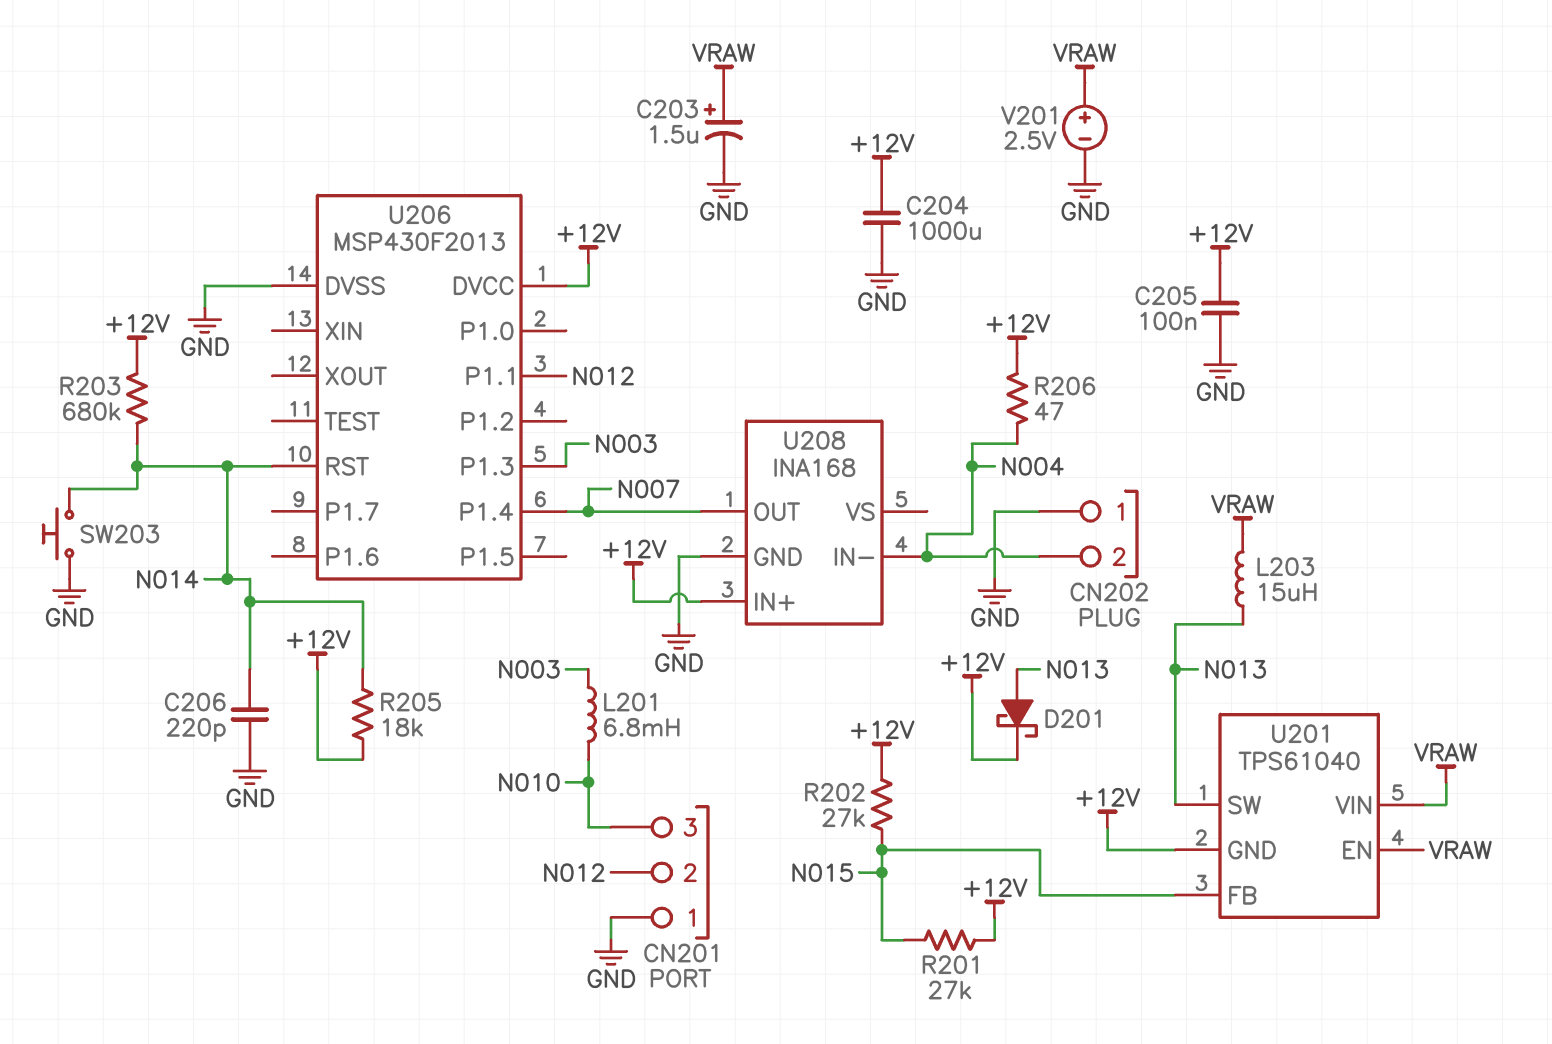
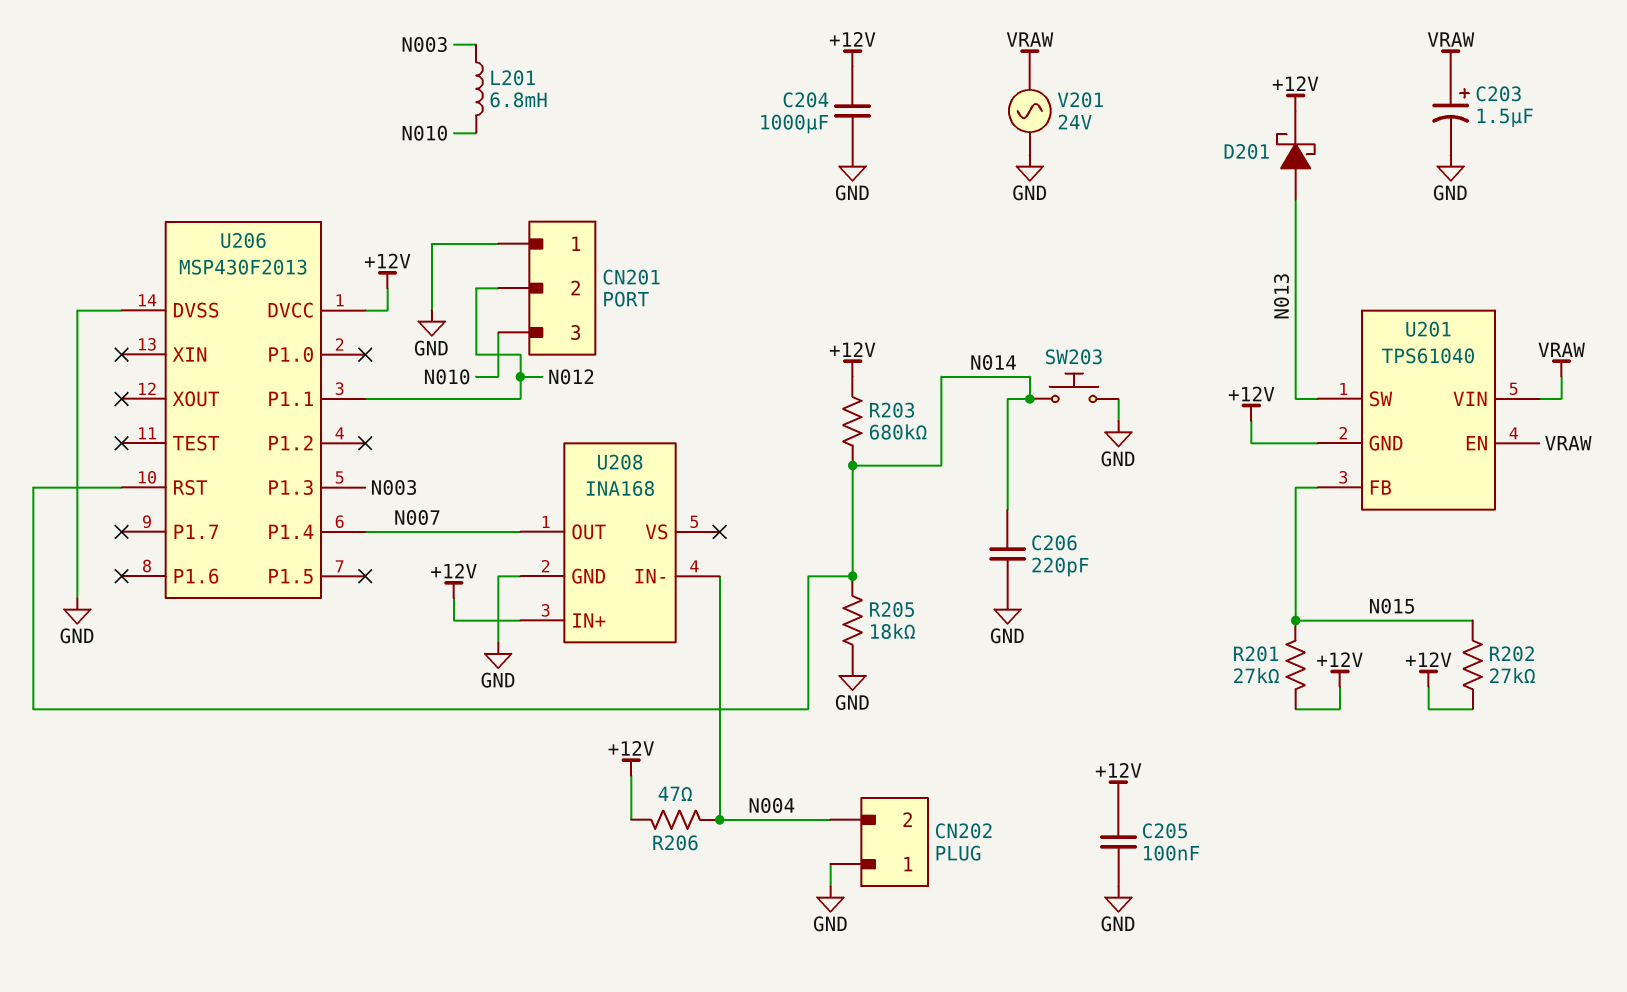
L203: 15uH (N013, VRAW) -> none
R205: 18k (+12V, N014) -> 18k (GND, N014)
V201: 2.5V (plus VRAW, minus GND) -> AC 24V (GND, VRAW)

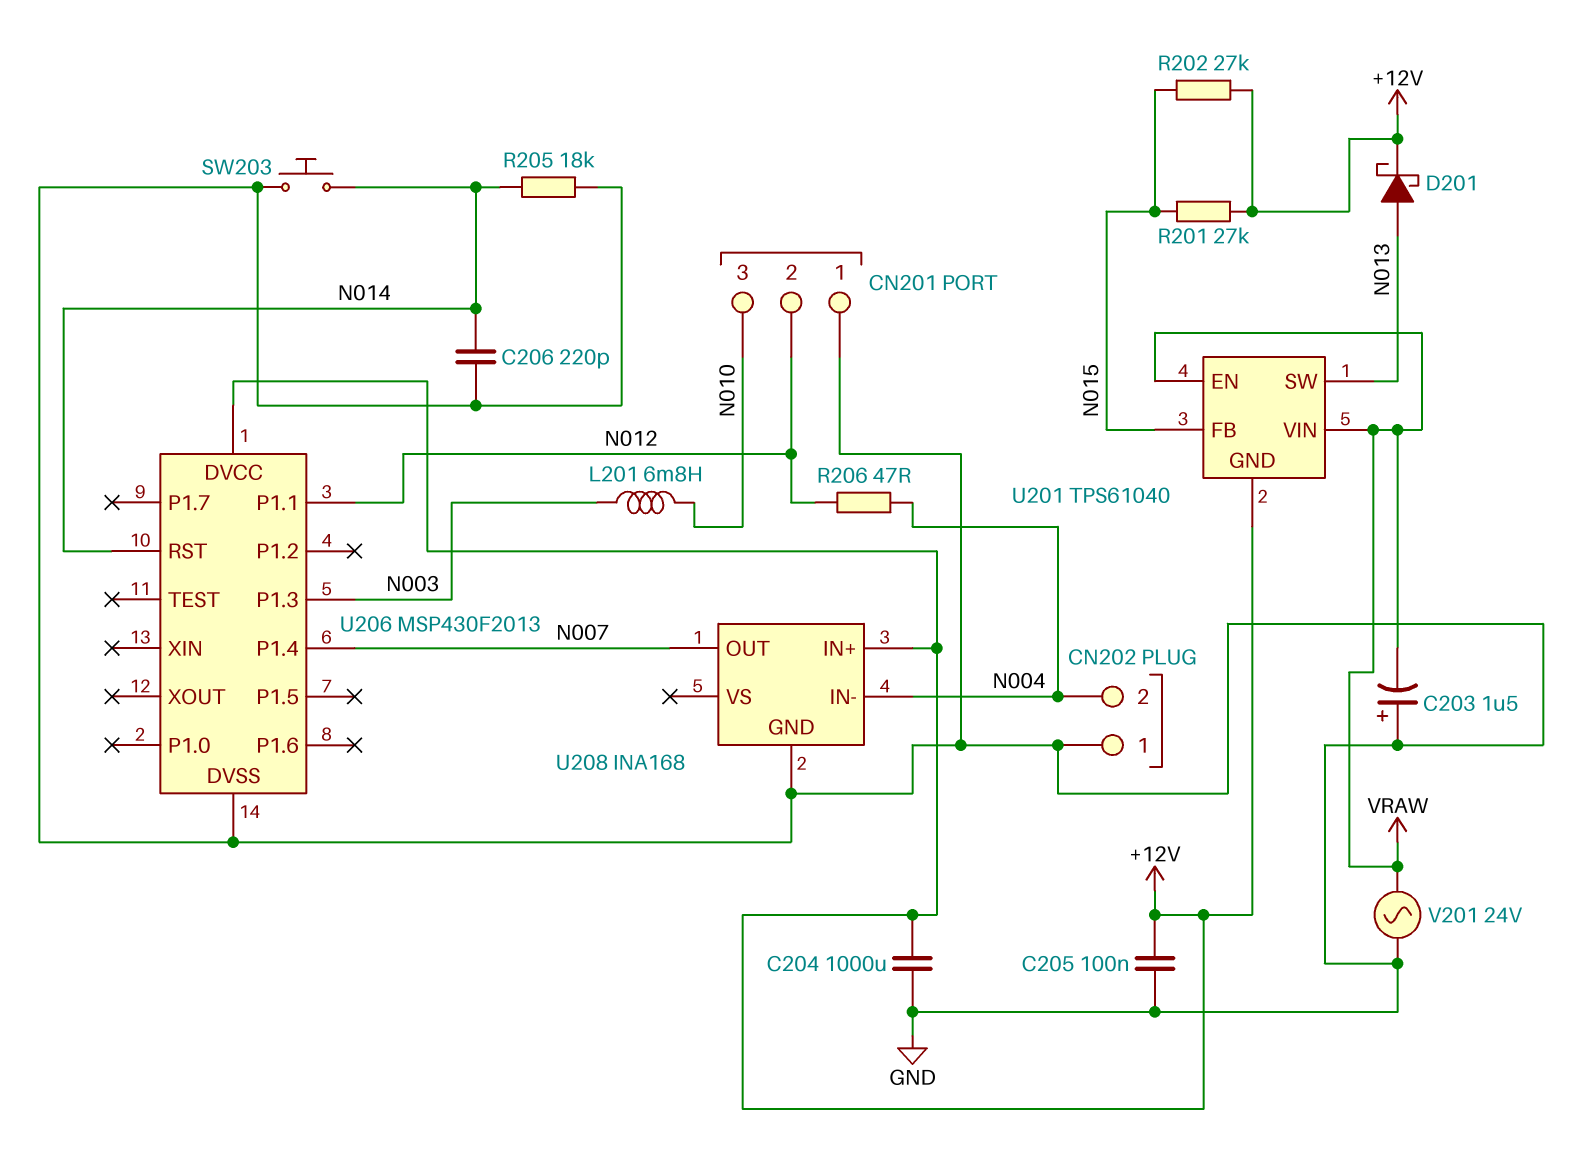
C203: 1.5uF (plus VRAW, minus GND) -> 1.5uF (plus GND, minus VRAW)
R203: 680k (+12V, N014) -> none
R206: 47 (+12V, N004) -> 47 (N004, N012)

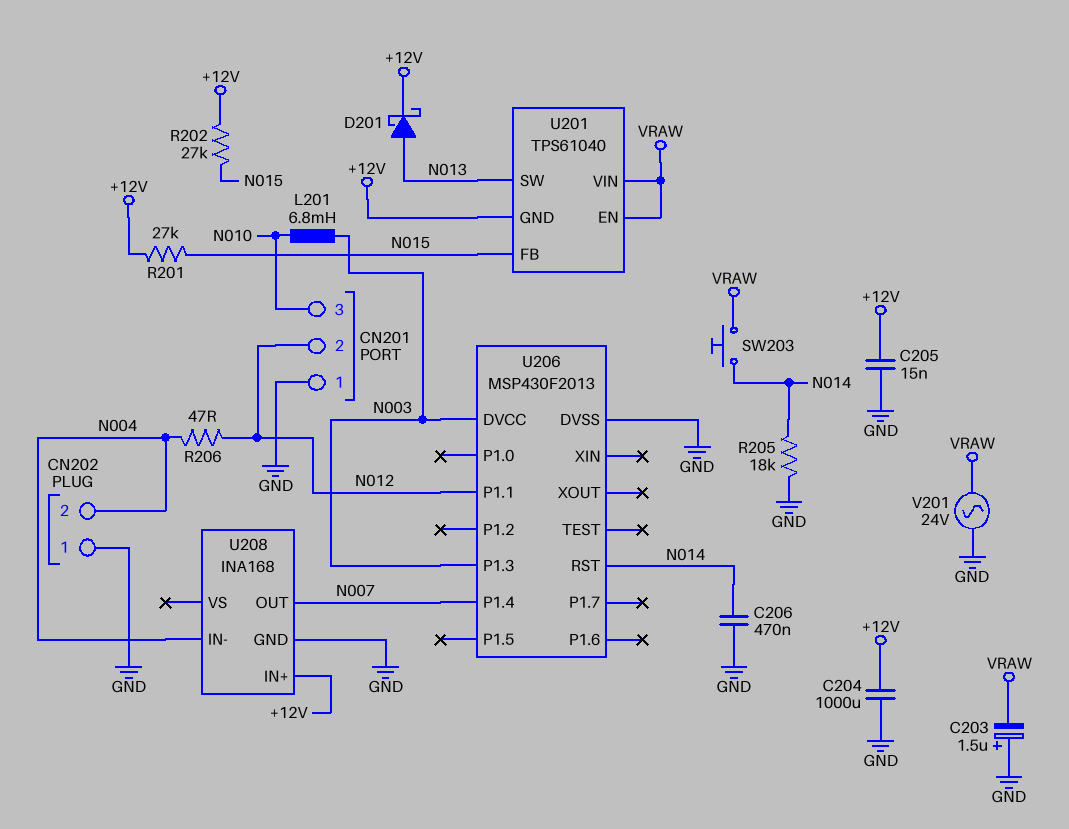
C205: 100nF (+12V, GND) -> 15nF (+12V, GND)
C206: 220pF (GND, N014) -> 470nF (GND, N014)
SW203: button (GND, N014) -> button (N014, VRAW)
U206 pin DVCC: +12V -> N003

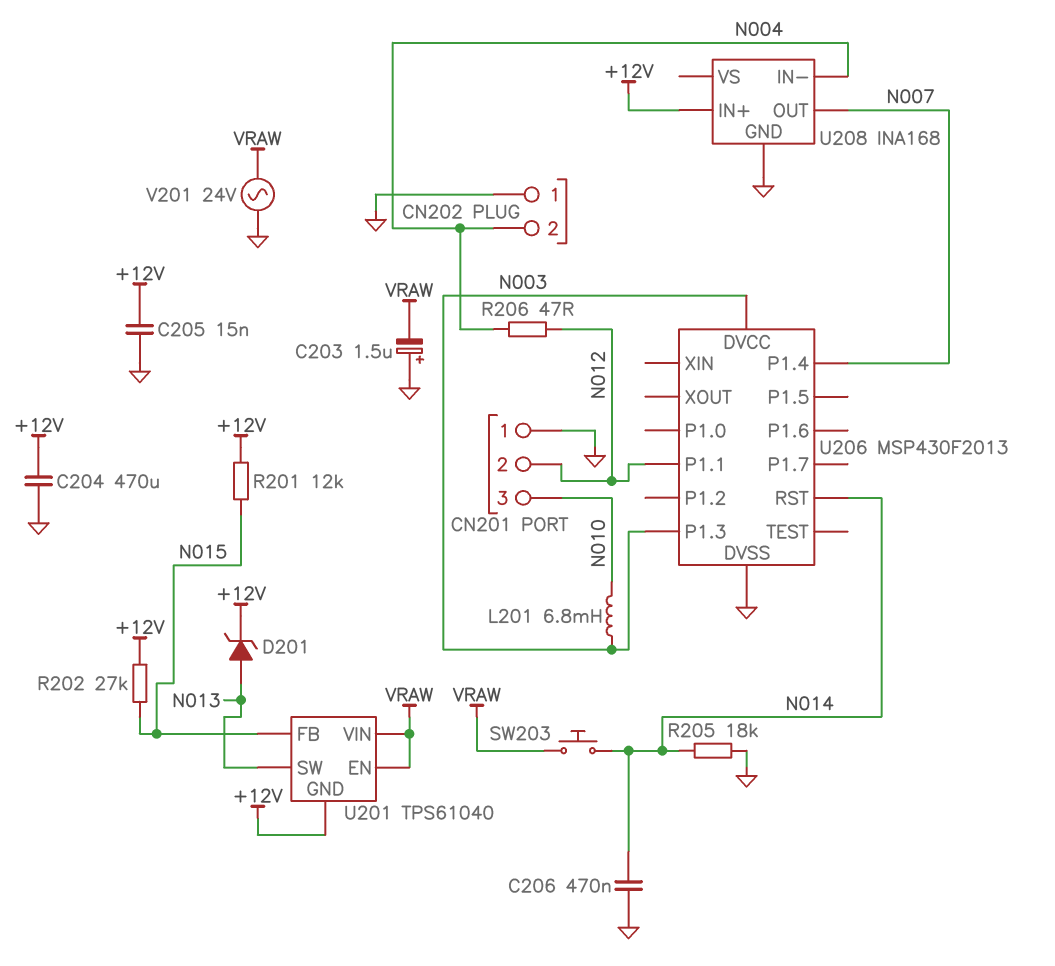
C204: 1000uF (+12V, GND) -> 470uF (+12V, GND)
D201: schottky (A N013, K +12V) -> zener (A N013, K +12V)
R201: 27k (+12V, N015) -> 12k (+12V, N015)

